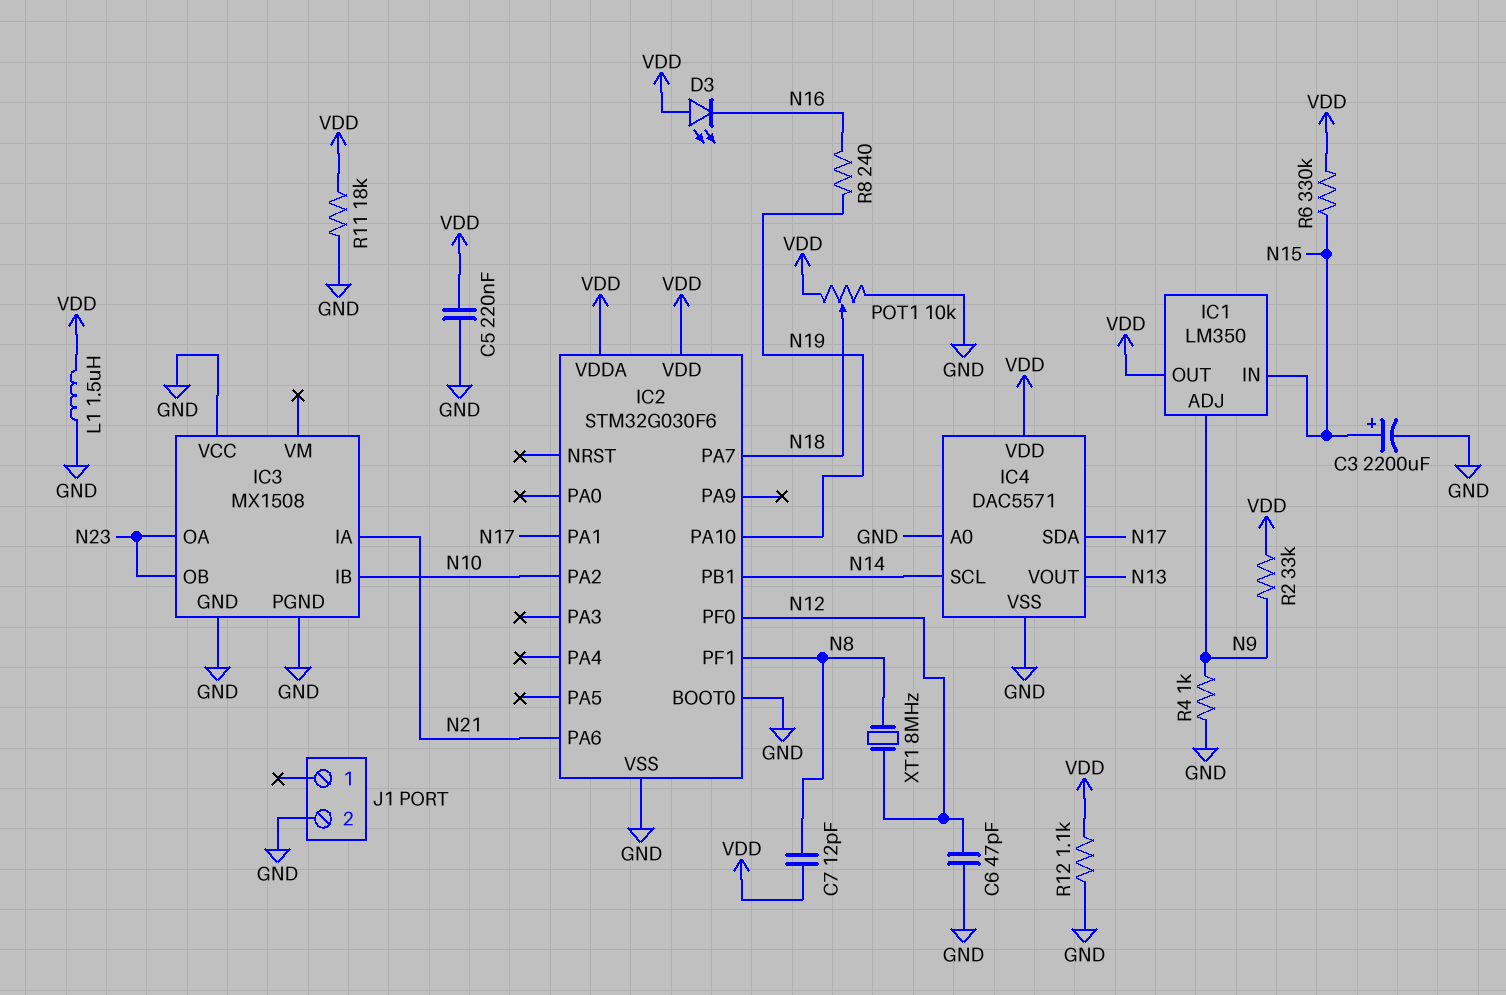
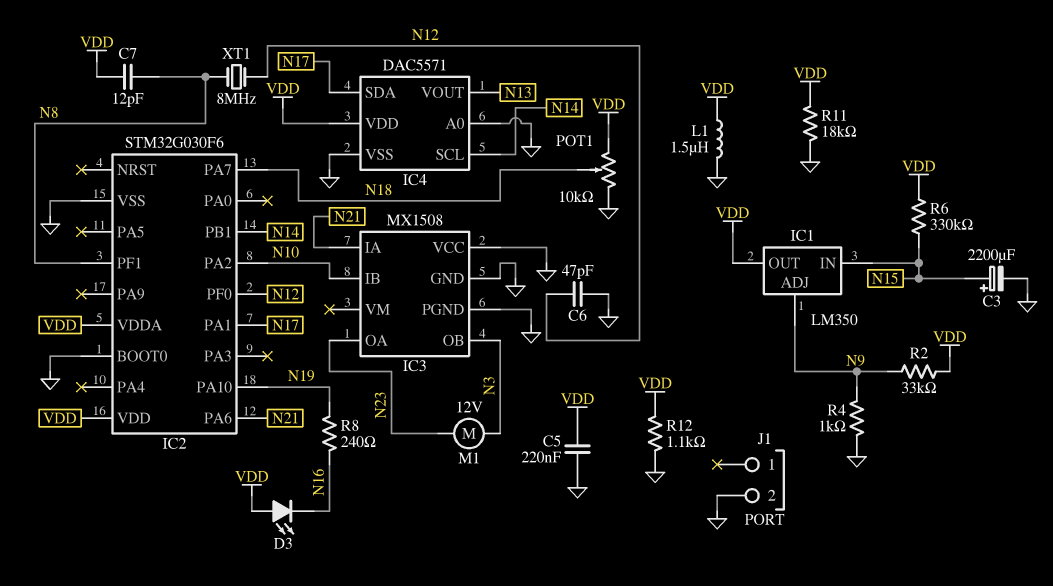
IC3 pin OB: N23 -> N3
M1: none -> motor 12V (N3, N23)

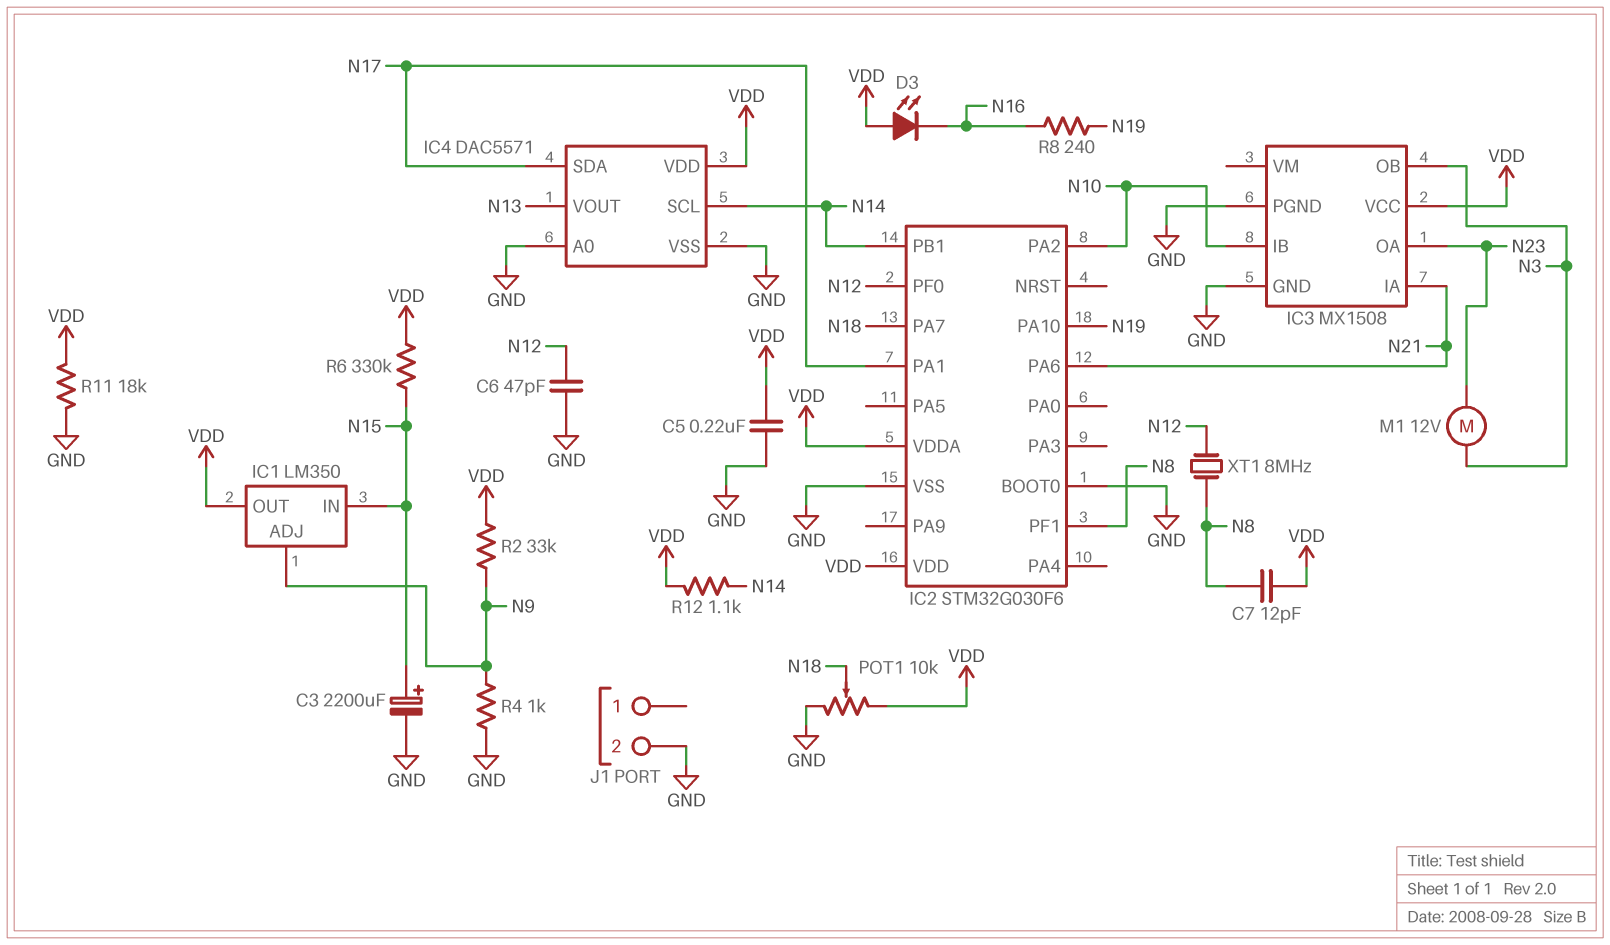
IC3 pin VCC: GND -> VDD
L1: 1.5uH (GND, VDD) -> none
R12: 1.1k (GND, VDD) -> 1.1k (N14, VDD)

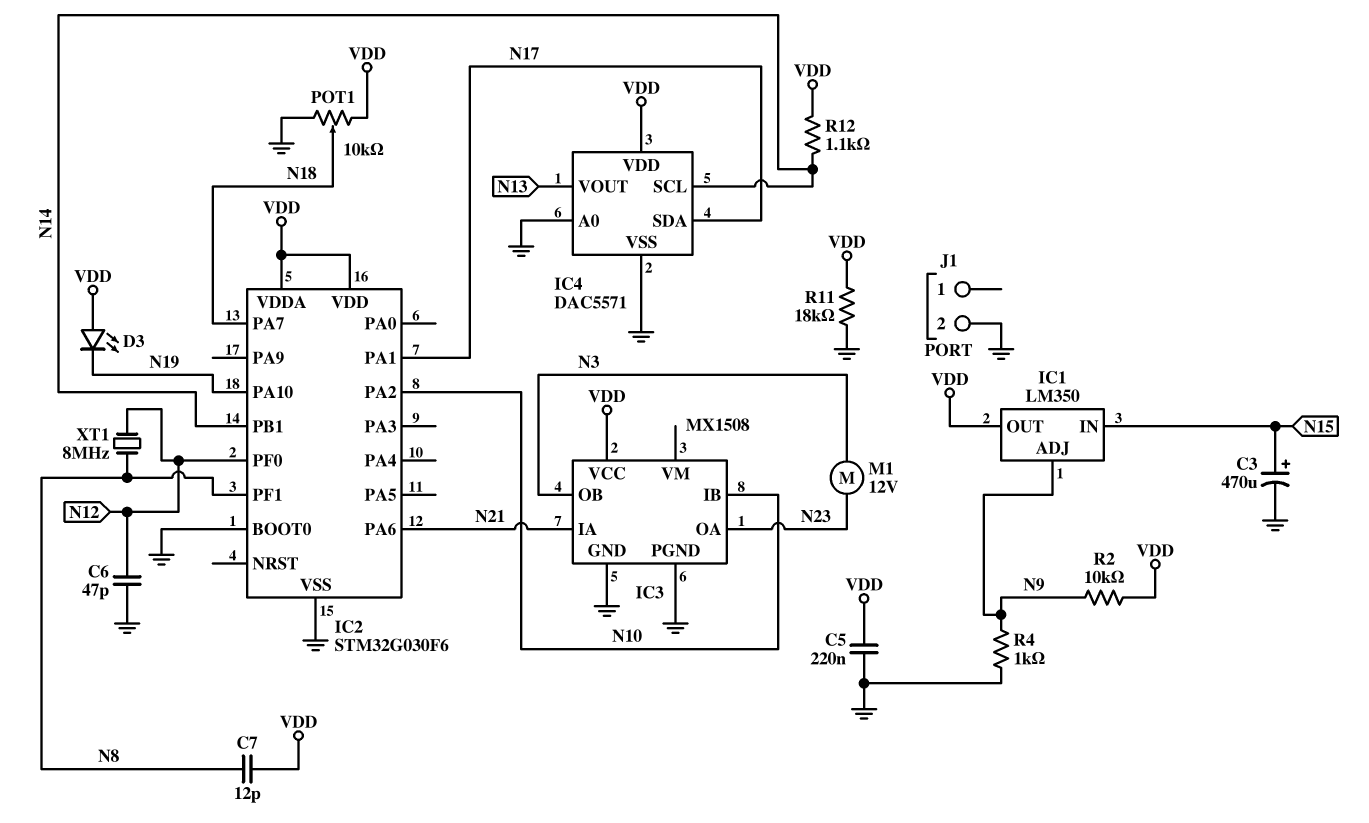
C3: 2200uF (plus N15, minus GND) -> 470uF (plus N15, minus GND)
D3: LED (A VDD, K N16) -> LED (A VDD, K N19)
R2: 33k (N9, VDD) -> 10k (N9, VDD)
R6: 330k (N15, VDD) -> none
R8: 240 (N16, N19) -> none

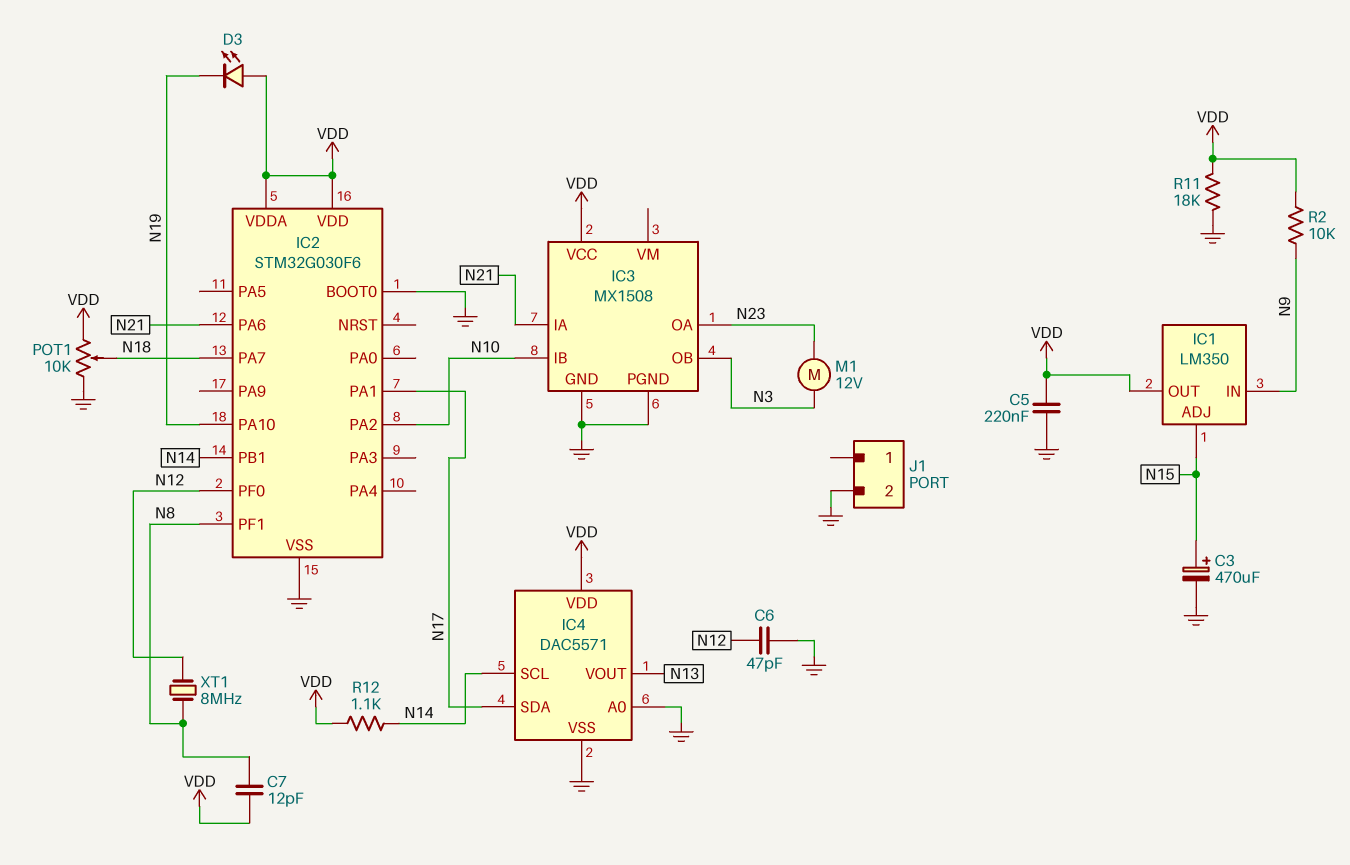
IC1 pin ADJ: N9 -> N15
IC1 pin IN: N15 -> N9
R4: 1k (GND, N9) -> none

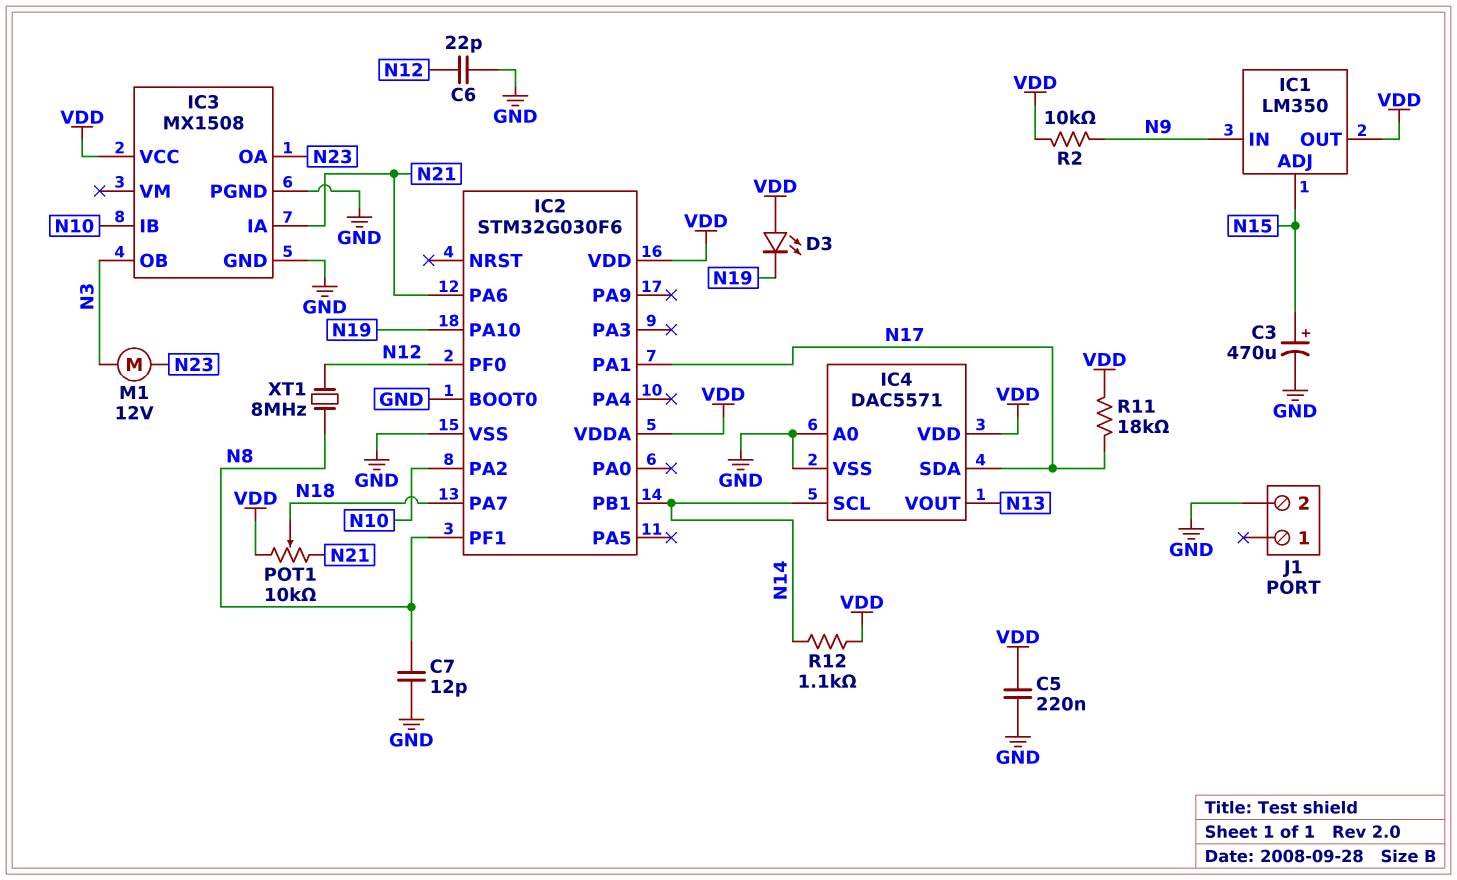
C6: 47pF (GND, N12) -> 22pF (GND, N12)
C7: 12pF (N8, VDD) -> 12pF (GND, N8)
POT1: 10k (GND, VDD, wiper N18) -> 10k (N21, VDD, wiper N18)
R11: 18k (GND, VDD) -> 18k (N17, VDD)

